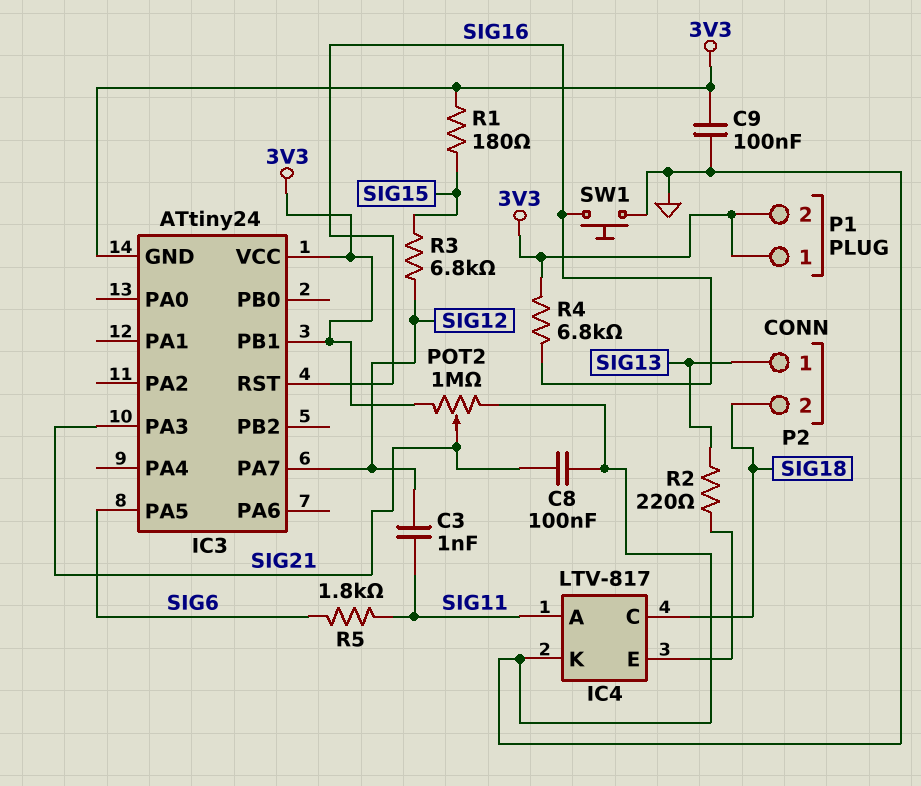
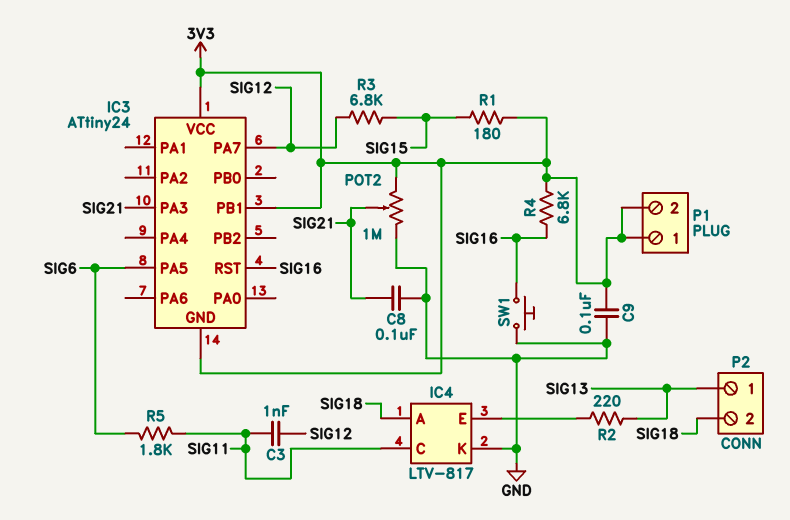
IC4 pin A: SIG11 -> SIG18
IC4 pin C: SIG18 -> SIG11

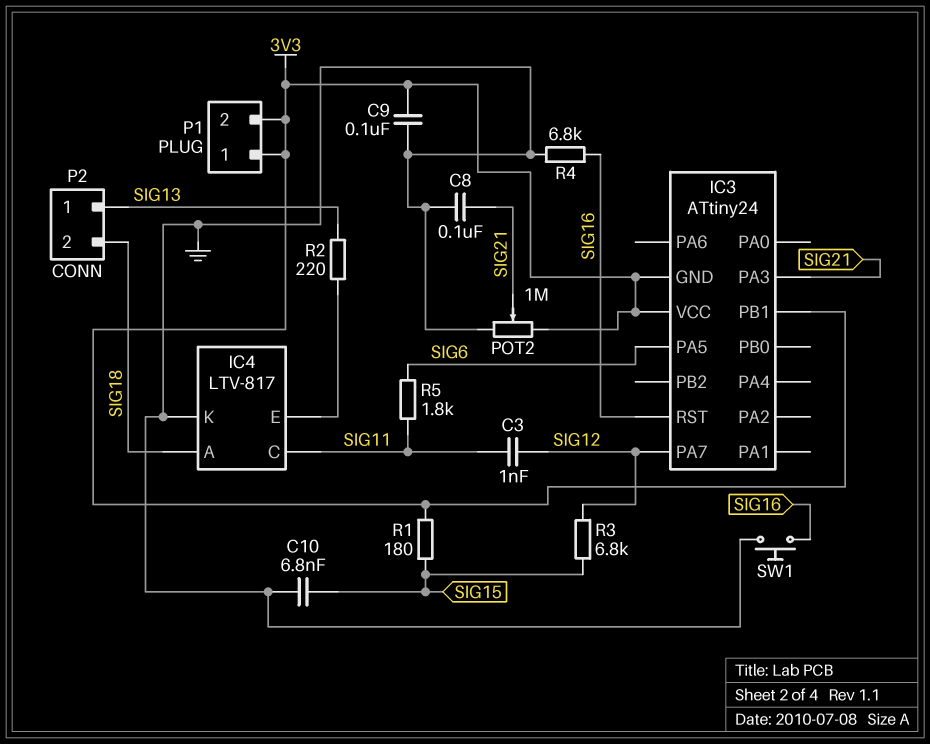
C10: none -> 6.8nF (GND, SIG15)
R4: 6.8k (3V3, SIG16) -> 6.8k (GND, SIG16)

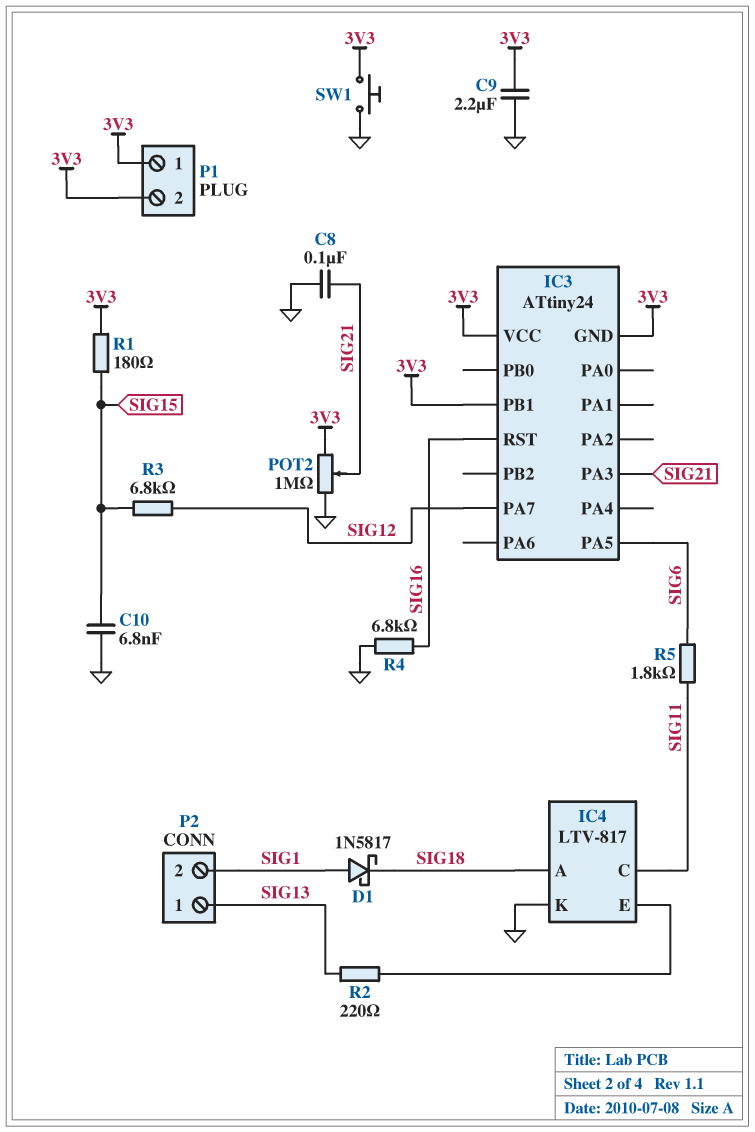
C3: 1nF (SIG11, SIG12) -> none
C9: 100nF (3V3, GND) -> 2.2uF (3V3, GND)
D1: none -> schottky 1N5817 (A SIG1, K SIG18)
P2 pin 2: SIG18 -> SIG1
SW1: button (GND, SIG16) -> button (3V3, GND)

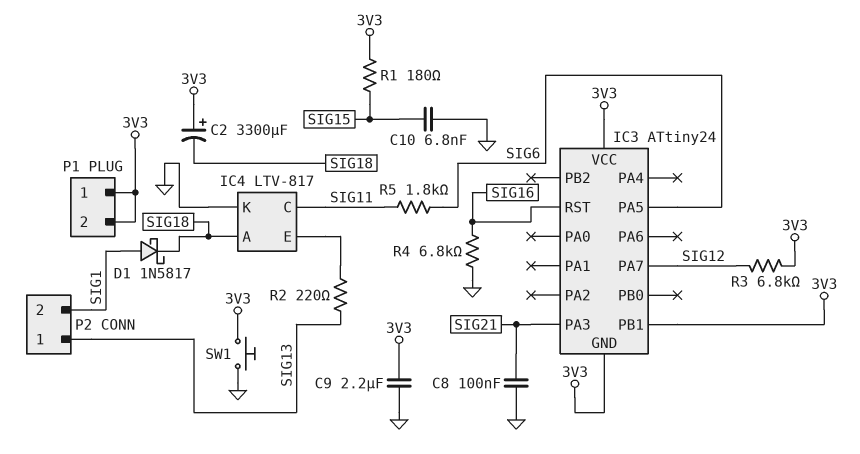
C2: none -> 3300uF (plus 3V3, minus SIG18)
POT2: 1M (3V3, GND, wiper SIG21) -> none
R3: 6.8k (SIG12, SIG15) -> 6.8k (3V3, SIG12)

